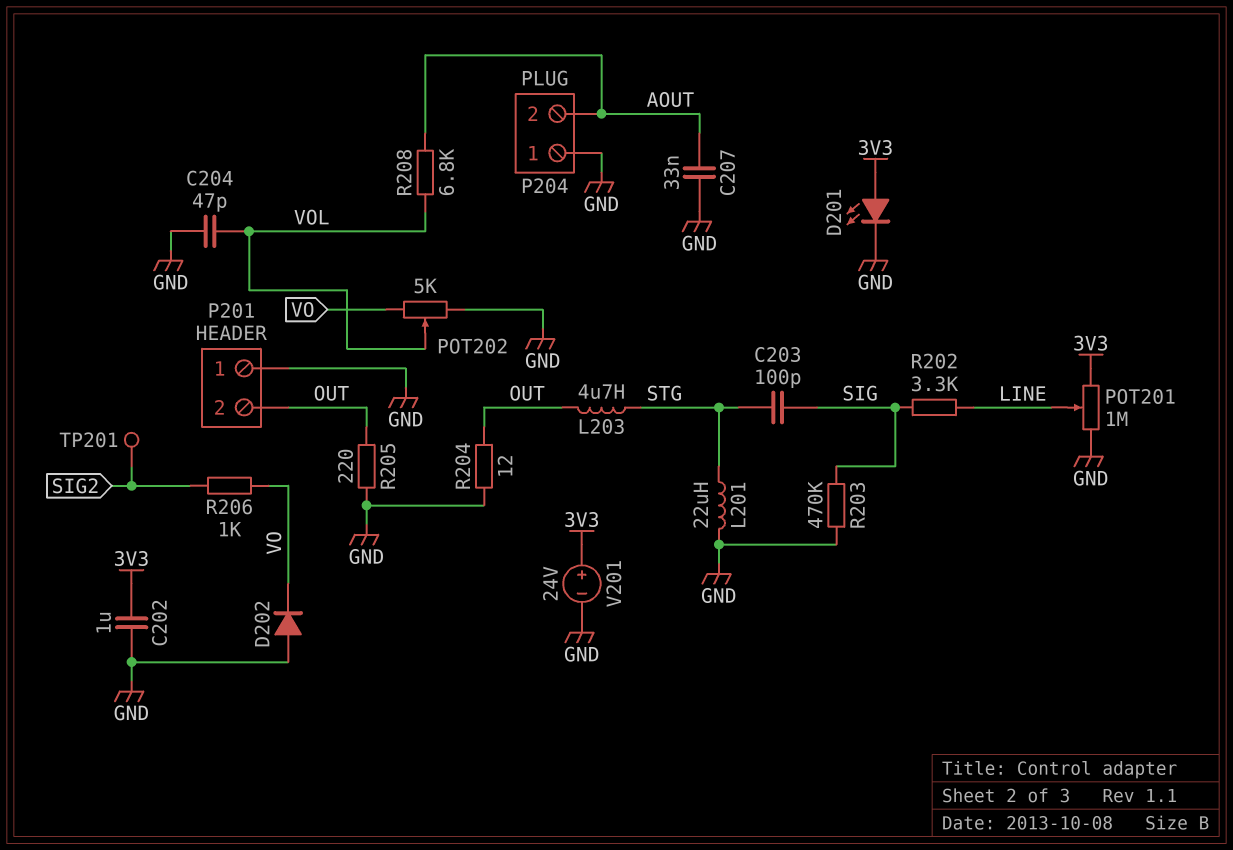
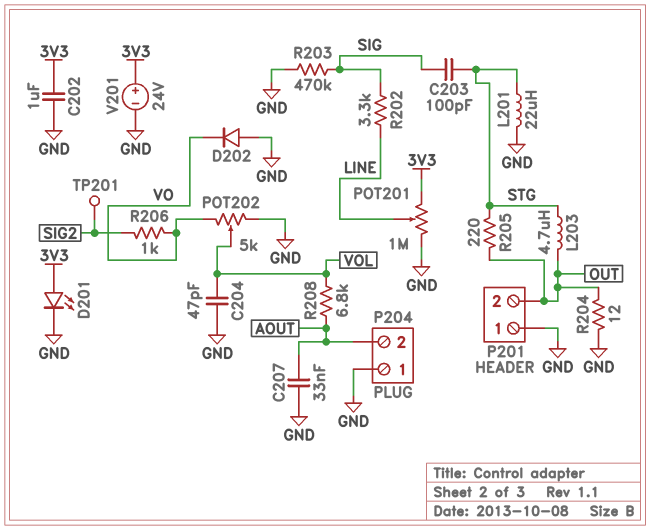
R205: 220 (GND, OUT) -> 220 (OUT, STG)

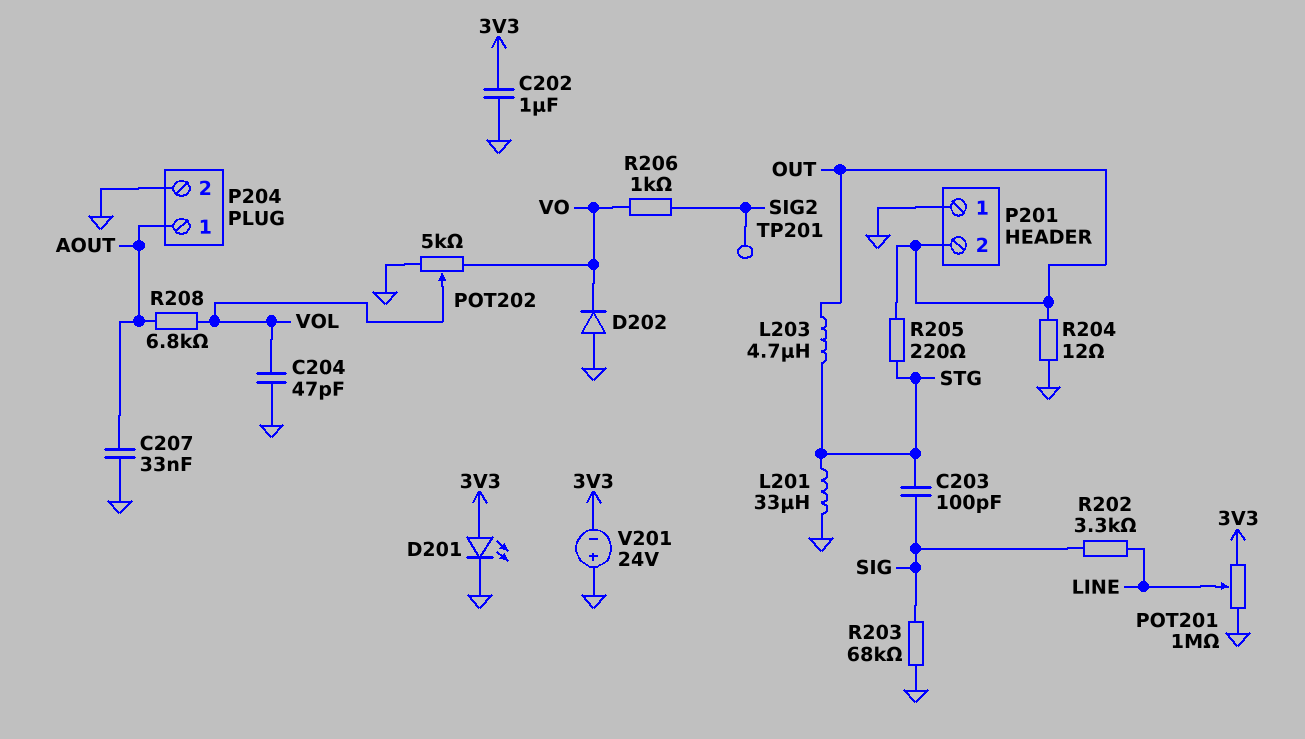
L201: 22uH (GND, STG) -> 33uH (GND, STG)
P204 pin 1: GND -> AOUT
P204 pin 2: AOUT -> GND
R203: 470k (GND, SIG) -> 68k (GND, SIG)
V201: 24V (plus 3V3, minus GND) -> 24V (plus GND, minus 3V3)

